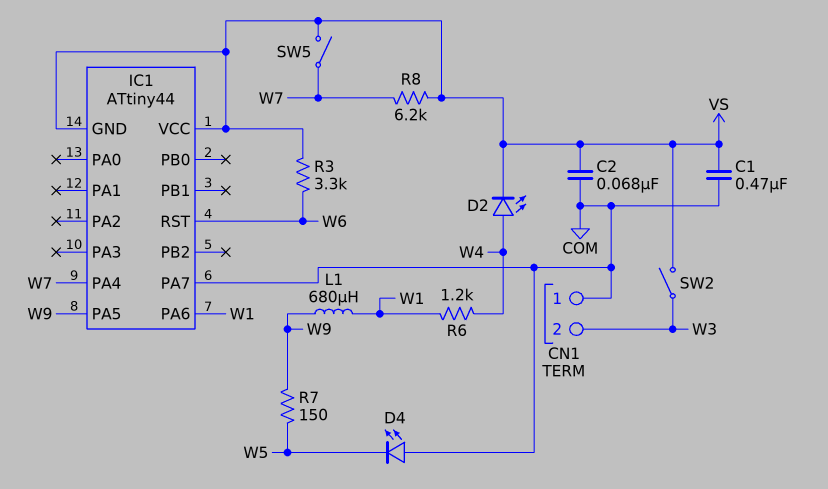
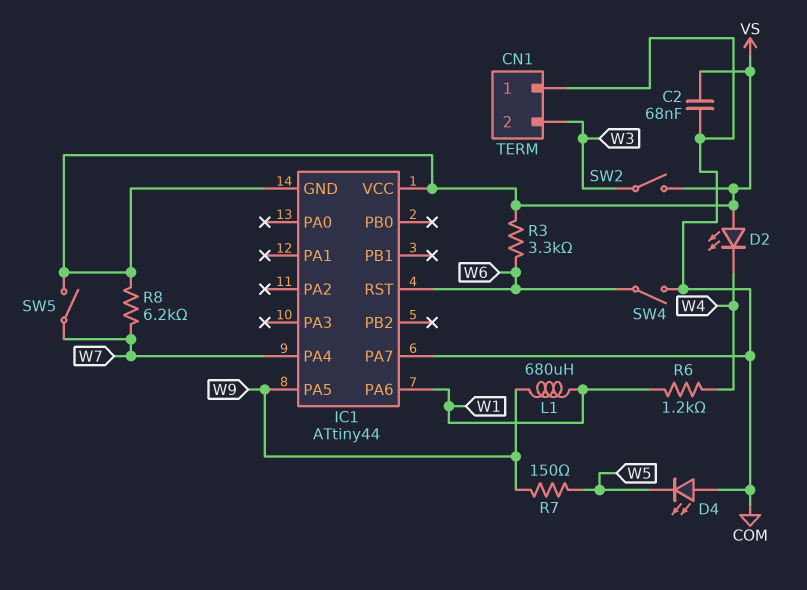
C1: 470nF (COM, VS) -> none
D2: LED (A W4, K VS) -> LED (A VS, K W4)
SW4: none -> switch (COM, W6)

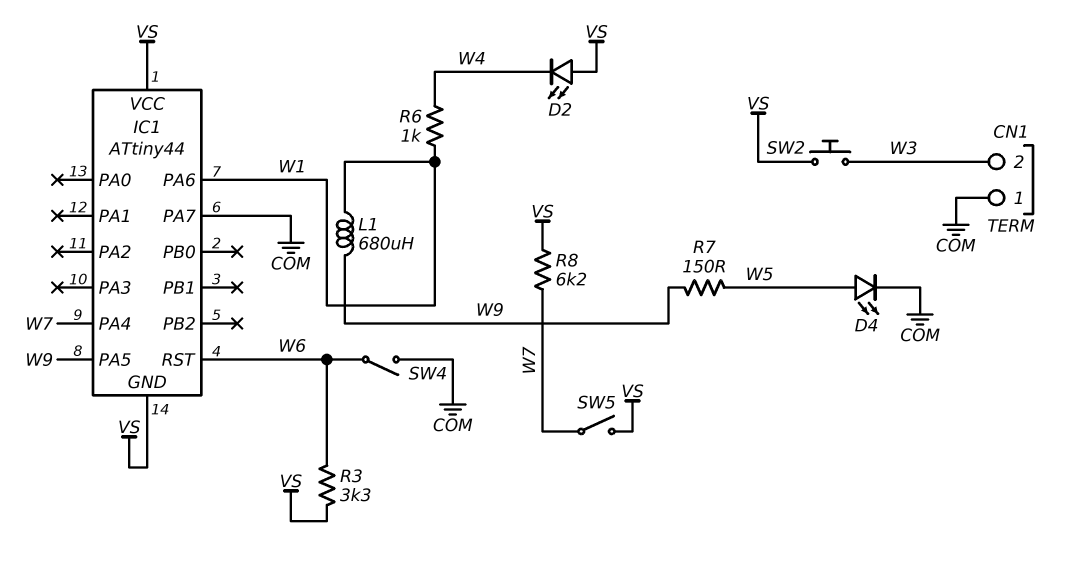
C2: 68nF (COM, VS) -> none
D4: LED (A COM, K W5) -> LED (A W5, K COM)
R6: 1.2k (W1, W4) -> 1k (W1, W4)
SW2: switch (VS, W3) -> button (VS, W3)

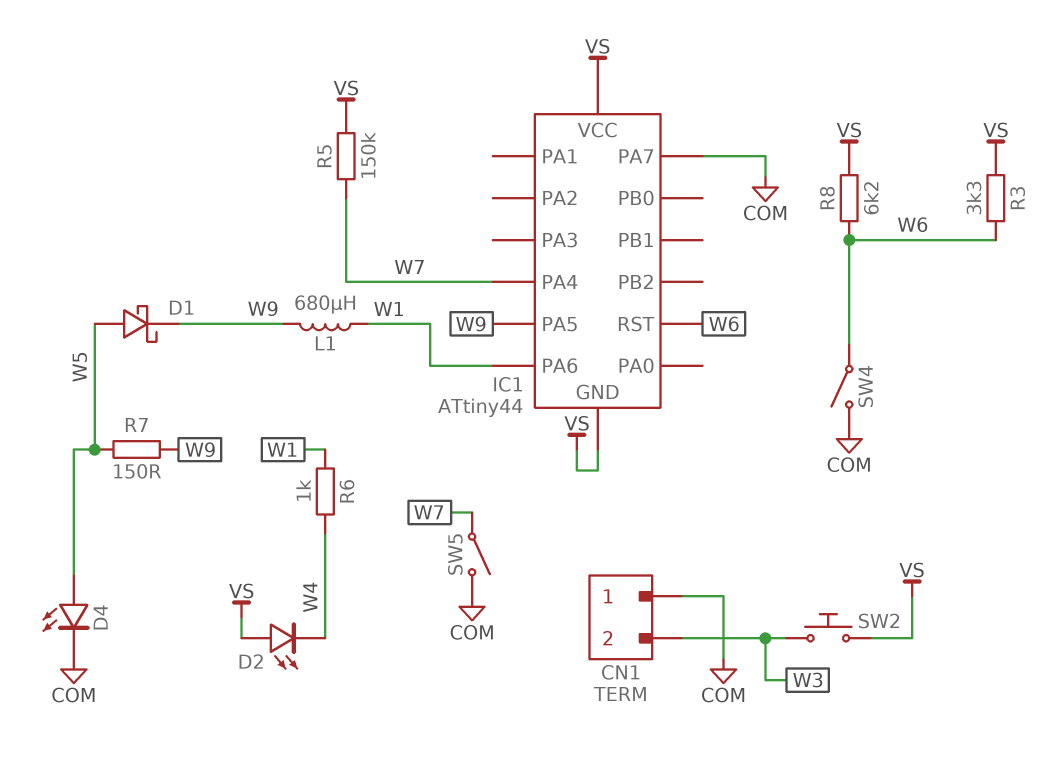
D1: none -> schottky (A W5, K W9)
R5: none -> 150k (VS, W7)
R8: 6.2k (VS, W7) -> 6.2k (VS, W6)
SW5: switch (VS, W7) -> switch (COM, W7)

